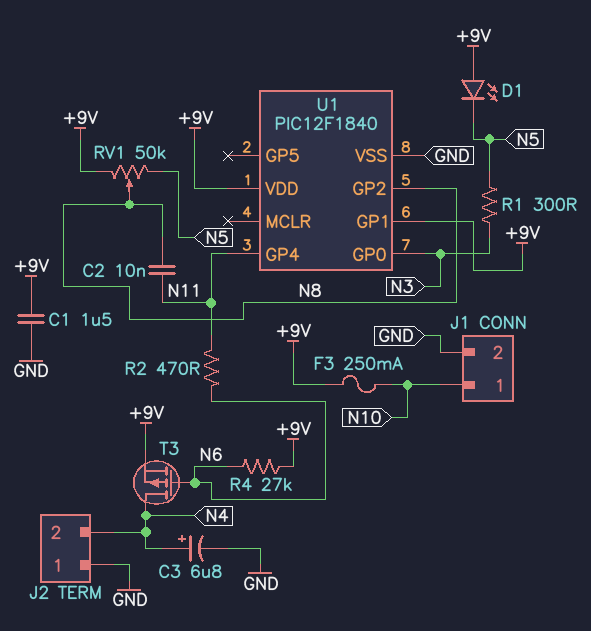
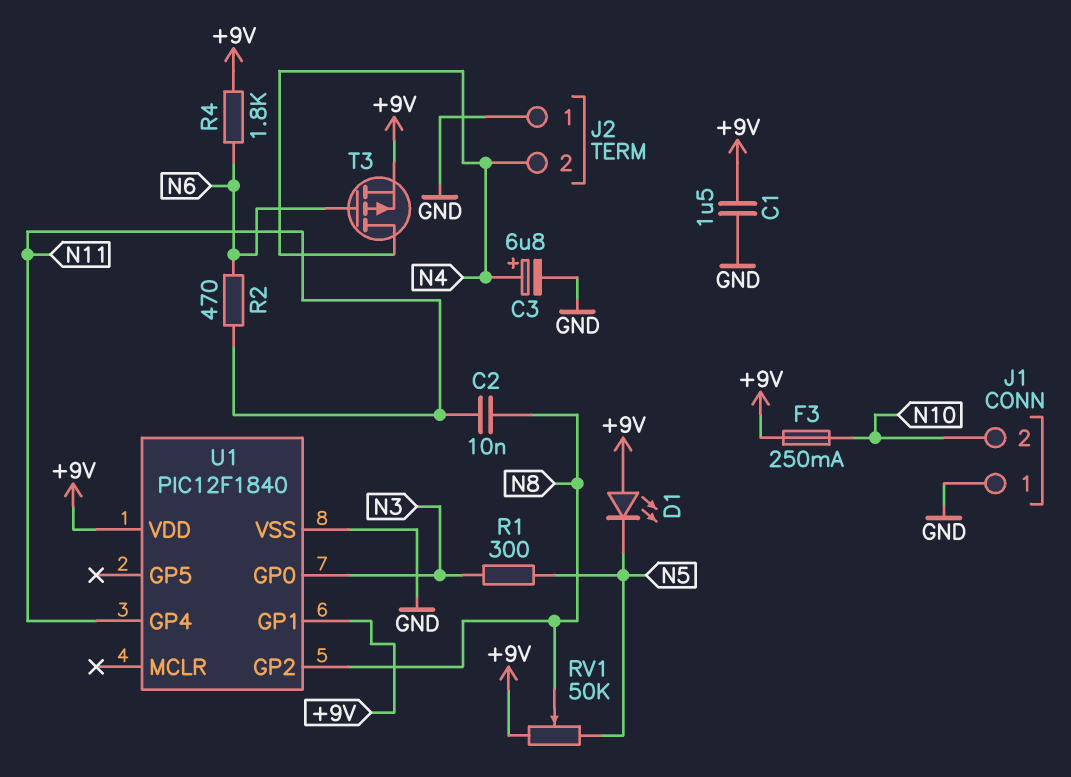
J1 pin 1: N10 -> GND
J1 pin 2: GND -> N10
R4: 27k (+9V, N6) -> 1.8k (+9V, N6)

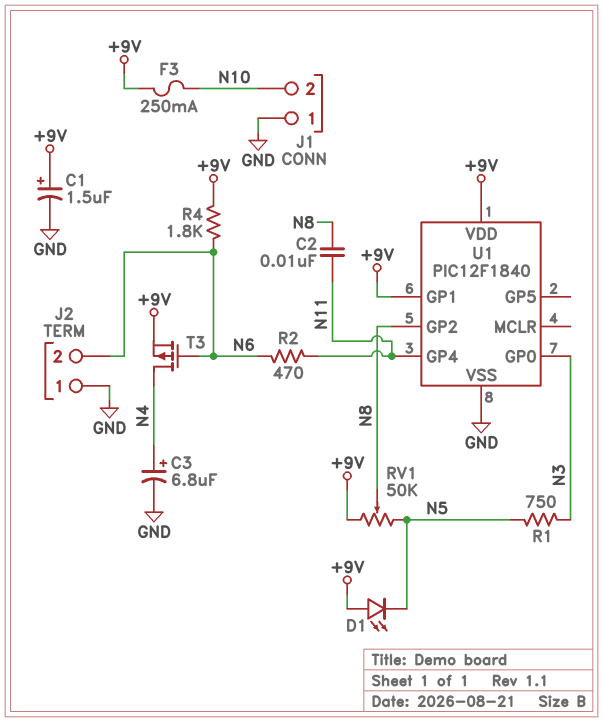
C1: 1.5uF (+9V, GND) -> 1.5uF (plus +9V, minus GND)
J2 pin 2: N4 -> N6
R1: 300 (N3, N5) -> 750 (N3, N5)

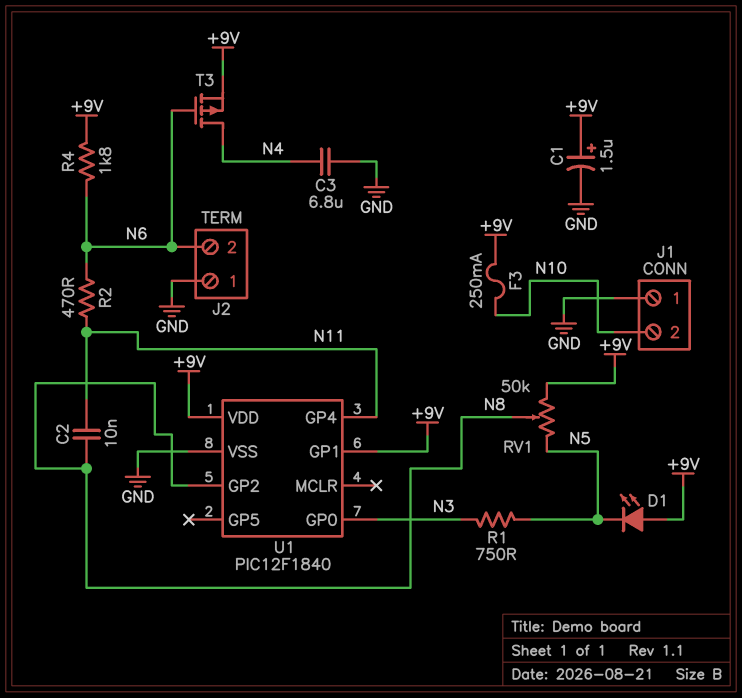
C3: 6.8uF (plus N4, minus GND) -> 6.8uF (GND, N4)

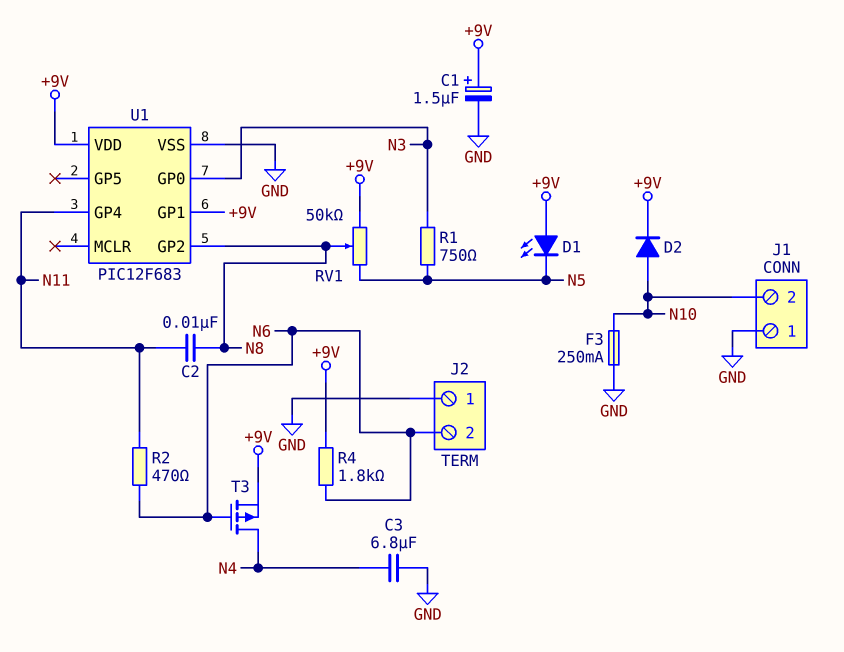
D2: none -> diode (A N10, K +9V)
F3: 250mA (+9V, N10) -> 250mA (GND, N10)
U1: PIC12F1840 -> PIC12F683

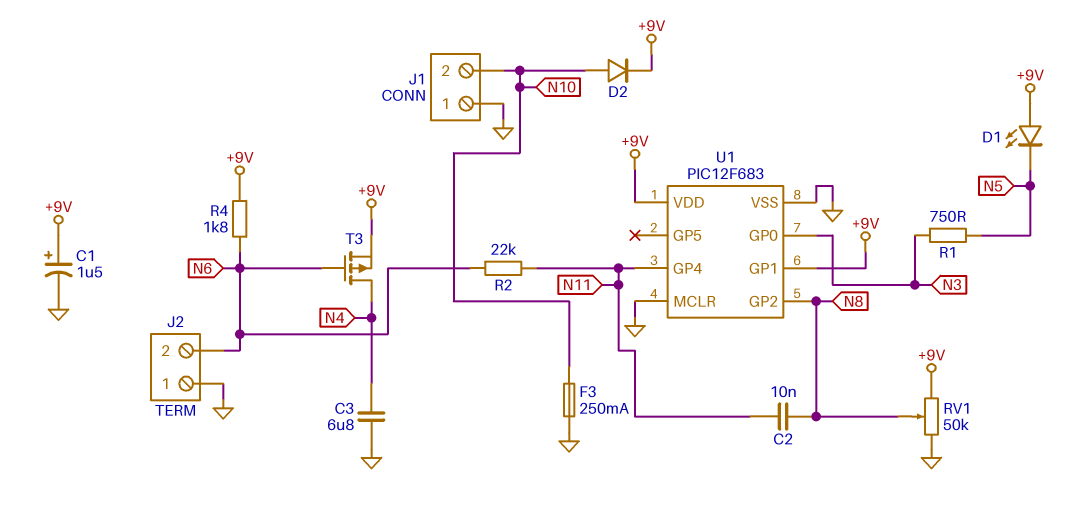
R2: 470 (N6, N11) -> 22k (N6, N11)
RV1: 50k (+9V, N5, wiper N8) -> 50k (+9V, GND, wiper N8)
U1 pin MCLR: none -> GND

